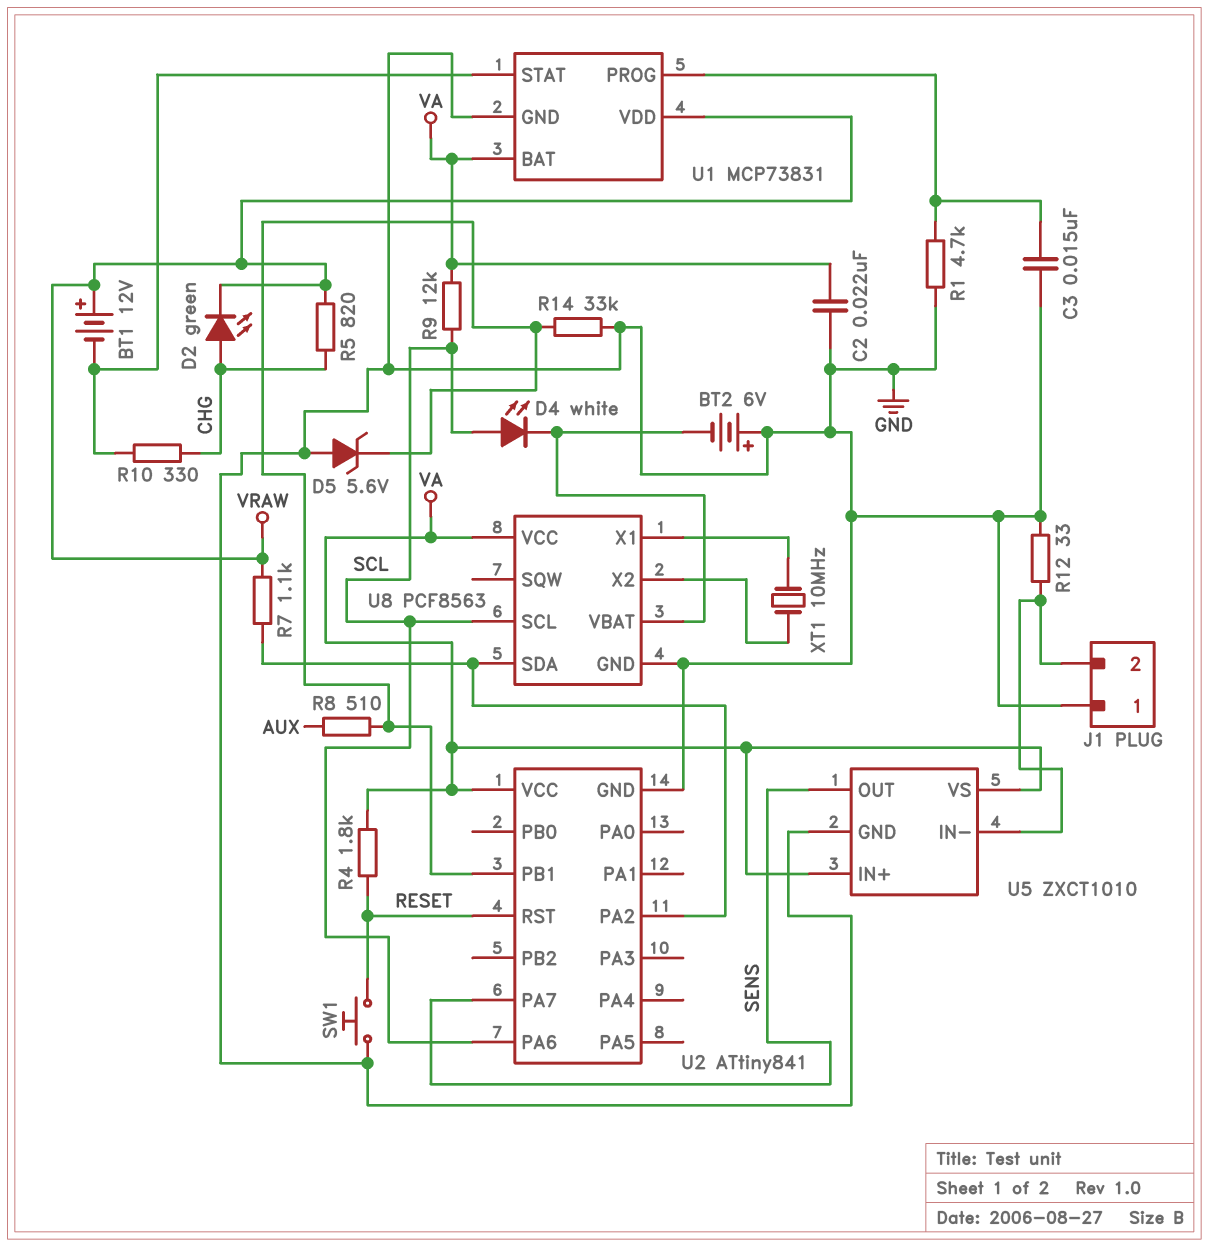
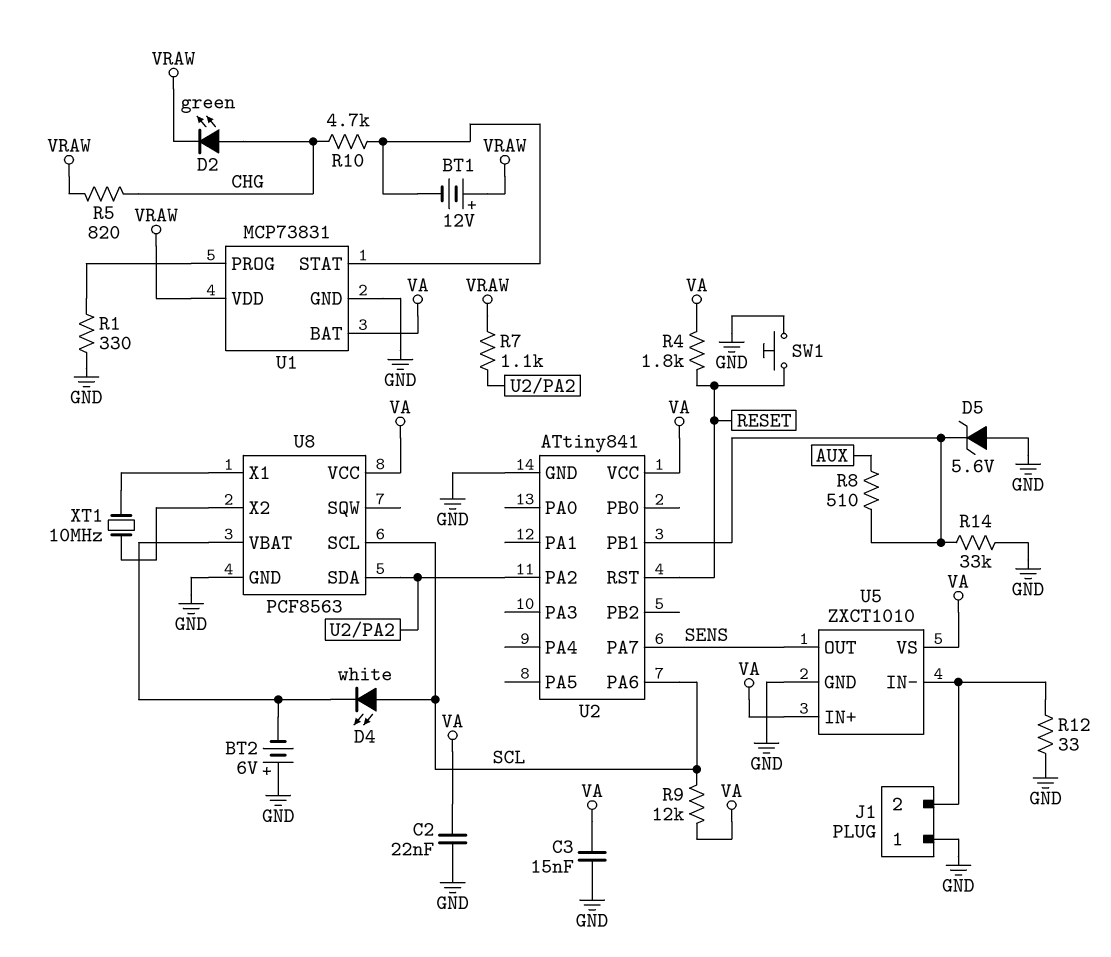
C3: 15nF (GND, U1/PROG) -> 15nF (GND, VA)
R1: 4.7k (GND, U1/PROG) -> 330 (GND, U1/PROG)
R10: 330 (CHG, U1/STAT) -> 4.7k (CHG, U1/STAT)

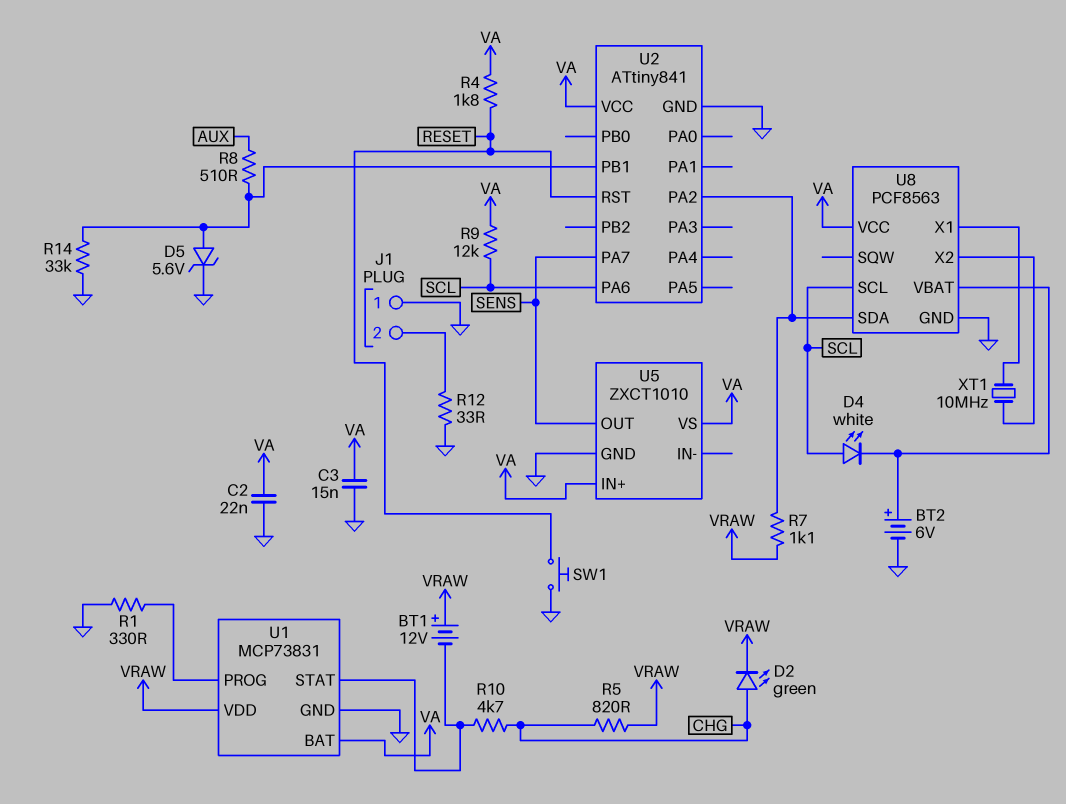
BT2: 6V (plus GND, minus U8/VBAT) -> 6V (plus U8/VBAT, minus GND)
D5: zener 5.6V (A GND, K U2/PB1) -> zener 5.6V (A U2/PB1, K GND)
U5 pin IN-: J1/2 -> none

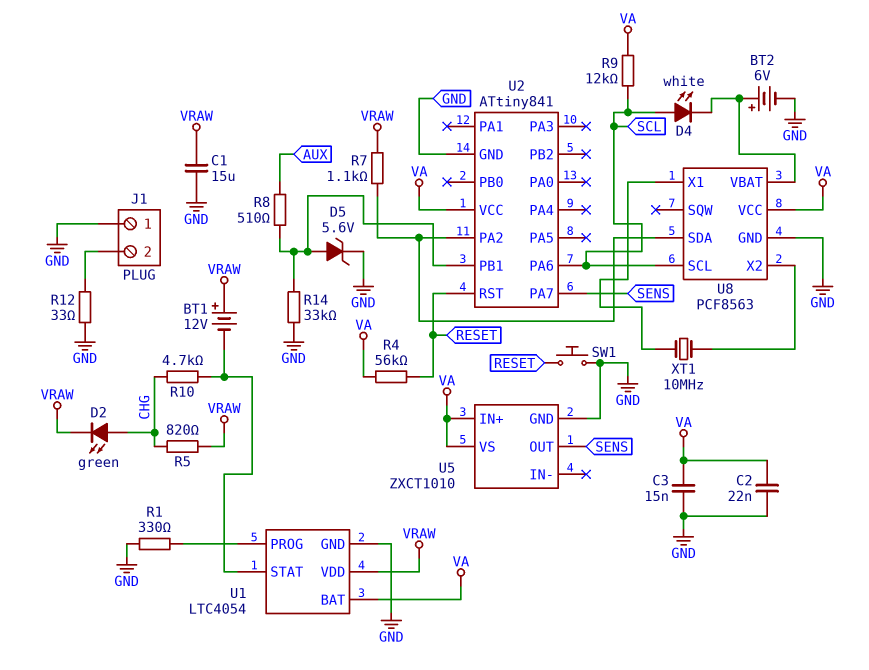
C1: none -> 15uF (GND, VRAW)
R4: 1.8k (RESET, VA) -> 56k (RESET, VA)
U1: MCP73831 -> LTC4054

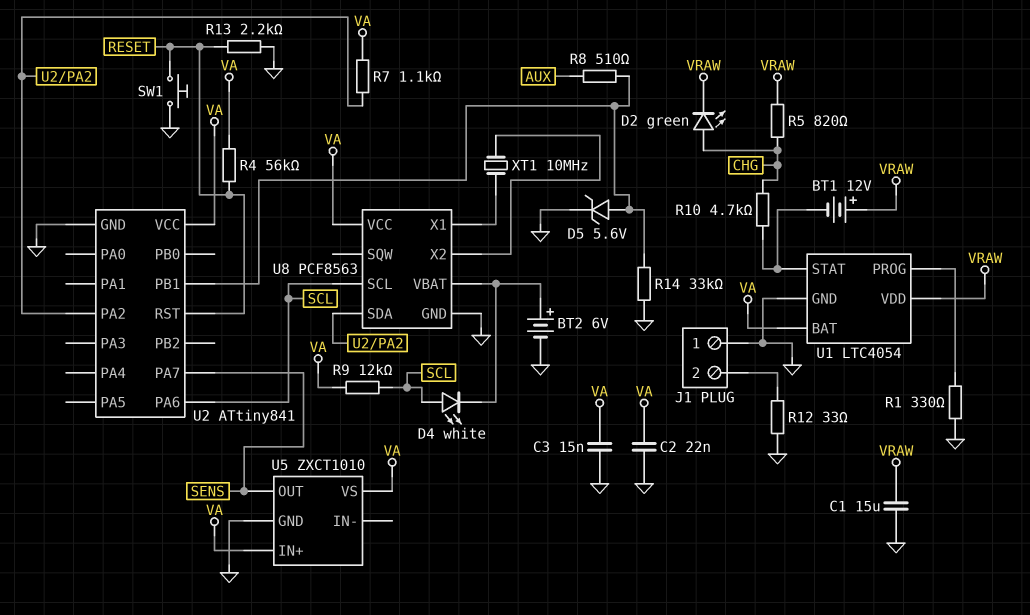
R7: 1.1k (U2/PA2, VRAW) -> 1.1k (U2/PA2, VA)
R13: none -> 2.2k (GND, RESET)

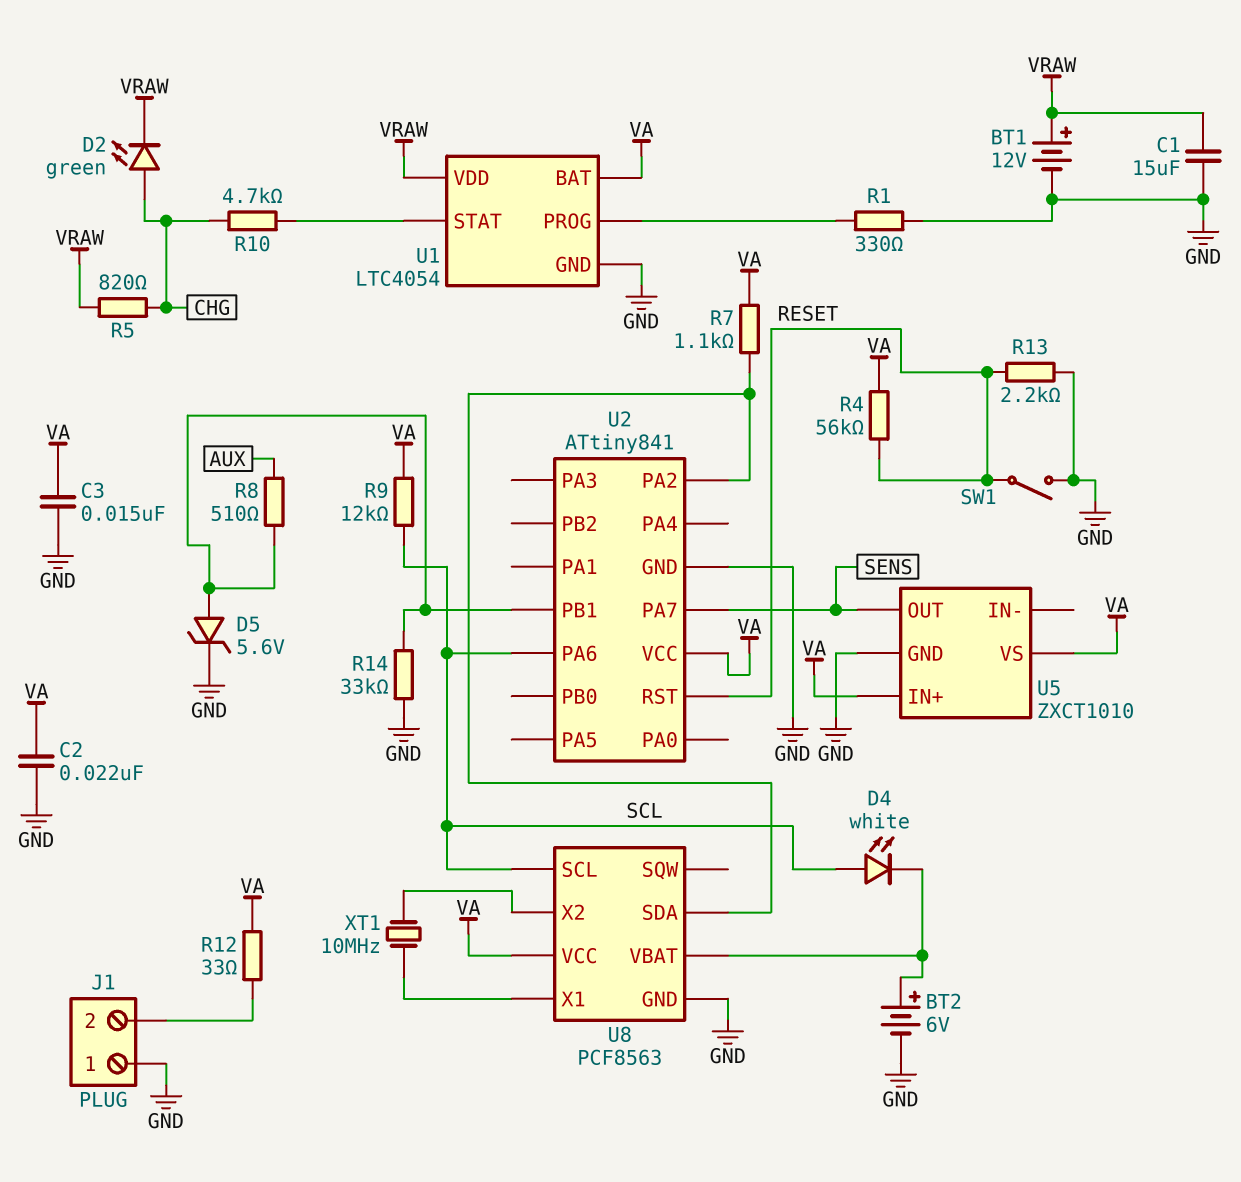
BT1: 12V (plus VRAW, minus U1/STAT) -> 12V (plus VRAW, minus GND)
R12: 33 (GND, J1/2) -> 33 (J1/2, VA)
SW1: button (GND, RESET) -> switch (GND, RESET)

